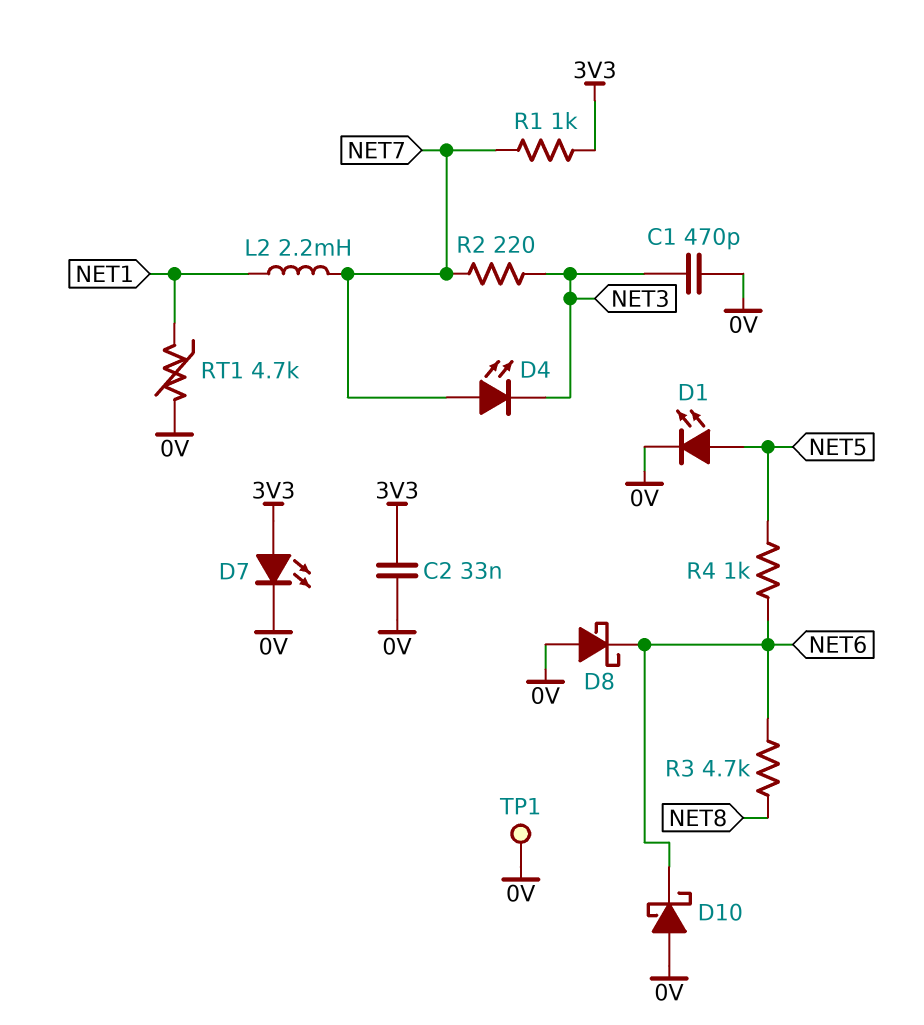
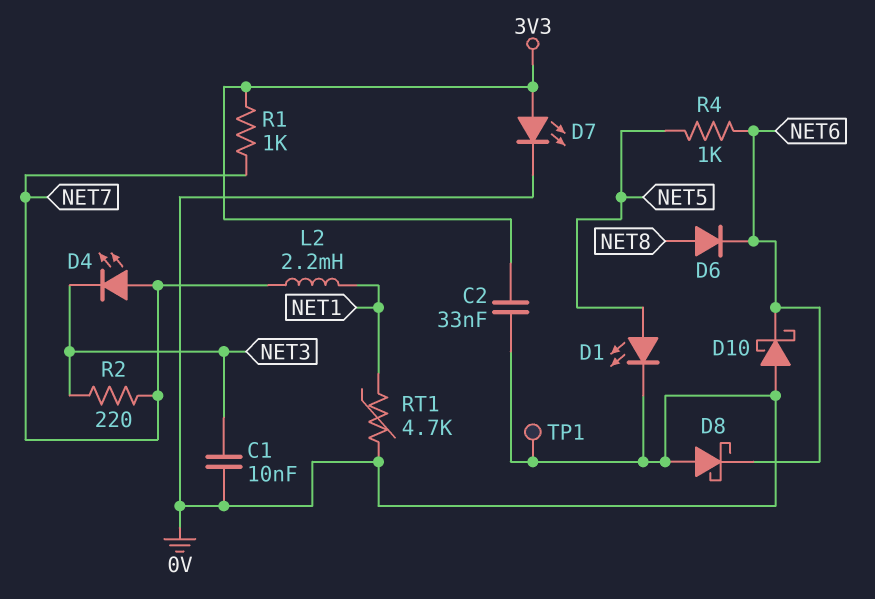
C1: 470pF (0V, NET3) -> 10nF (0V, NET3)
D6: none -> diode (A NET8, K NET6)
R3: 4.7k (NET6, NET8) -> none

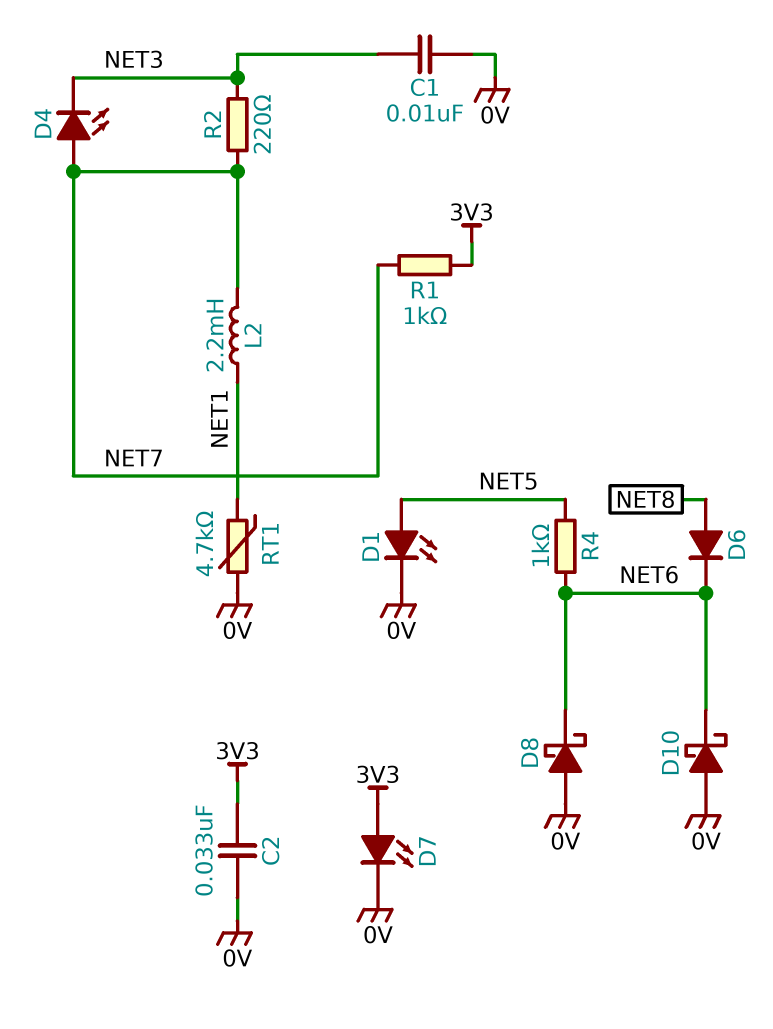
TP1: test point (0V) -> none

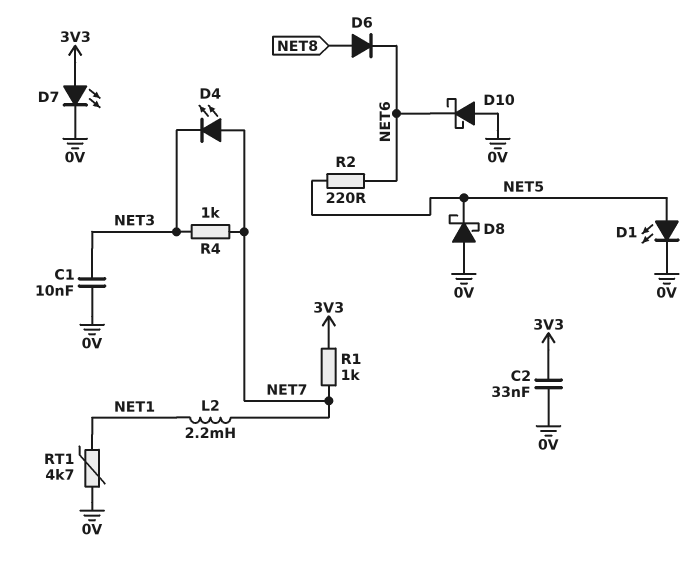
D8: schottky (A 0V, K NET6) -> schottky (A 0V, K NET5)
R2: 220 (NET3, NET7) -> 220 (NET5, NET6)
R4: 1k (NET5, NET6) -> 1k (NET3, NET7)

